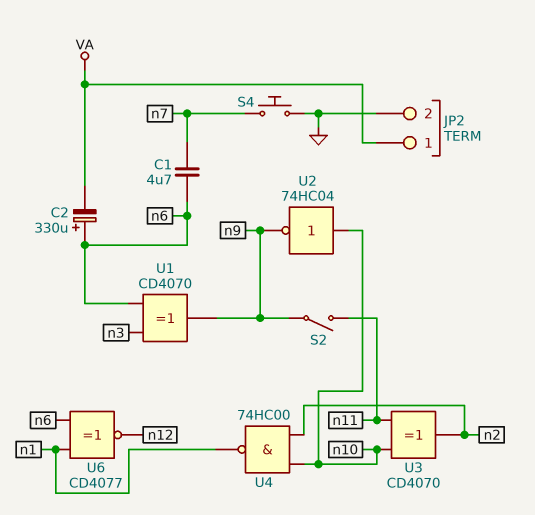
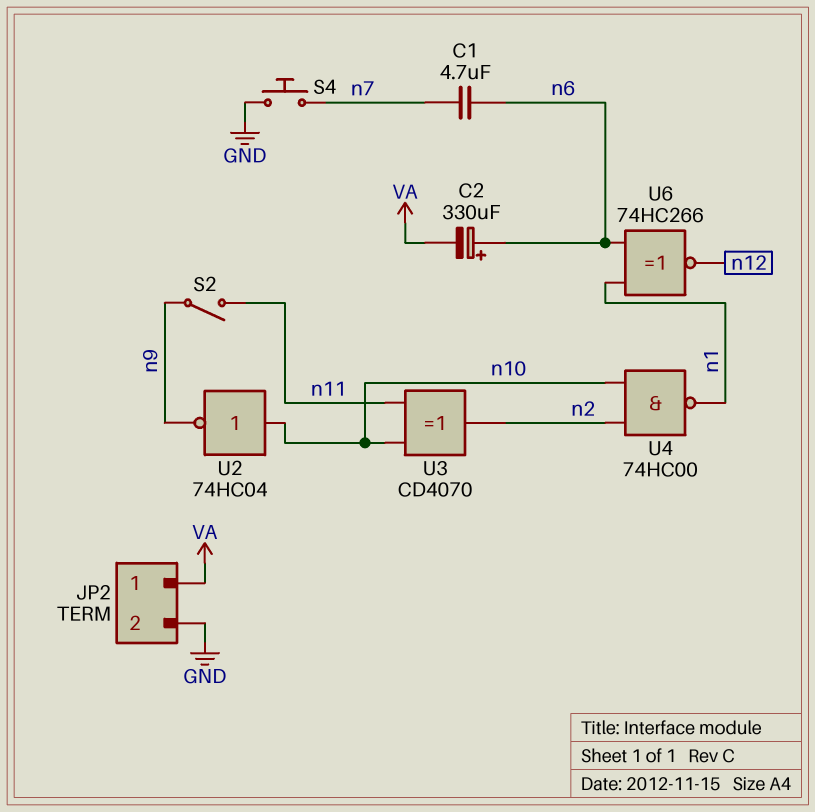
U1: XOR CD4070 (in n3, in n6, out n9) -> none
U6: XNOR CD4077 (in n1, in n6, out n12) -> XNOR 74HC266 (in n1, in n6, out n12)

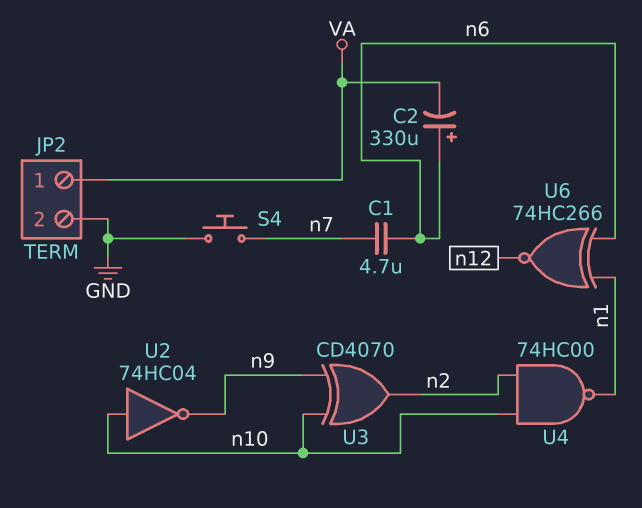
S2: switch (n9, n11) -> none
U3: XOR CD4070 (in n10, in n11, out n2) -> XOR CD4070 (in n9, in n10, out n2)

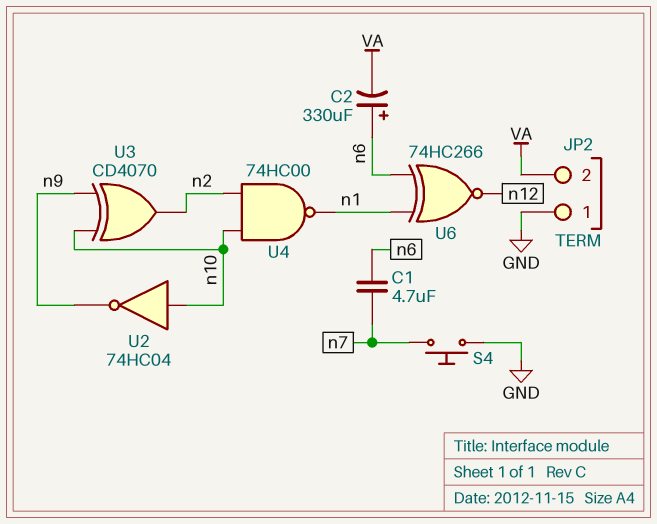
JP2 pin 1: VA -> GND
JP2 pin 2: GND -> VA

